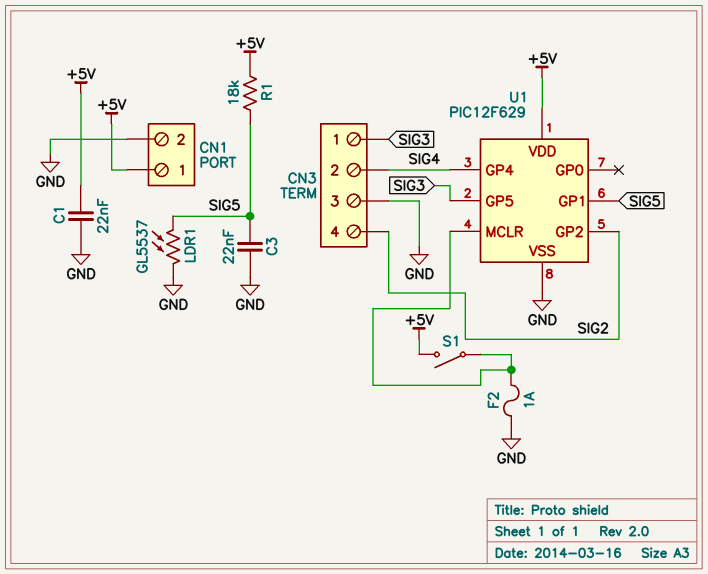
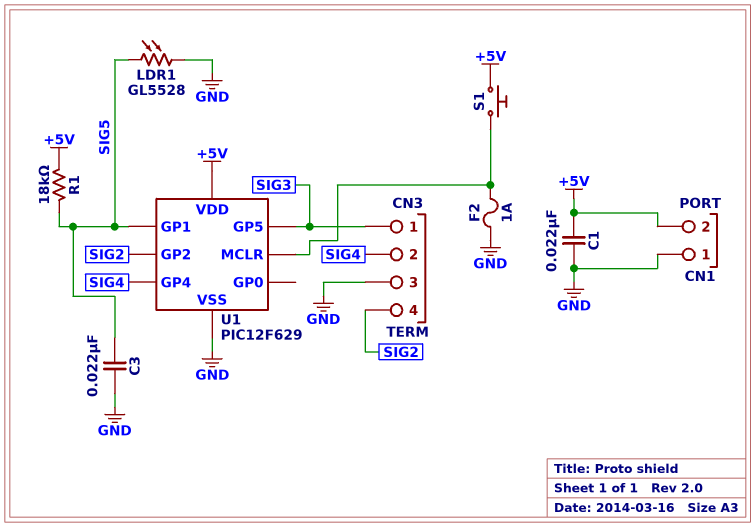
CN1 pin 1: +5V -> GND
CN1 pin 2: GND -> +5V
LDR1: GL5537 (GND, SIG5) -> GL5528 (GND, SIG5)
S1: switch (+5V, U1/MCLR) -> button (+5V, U1/MCLR)

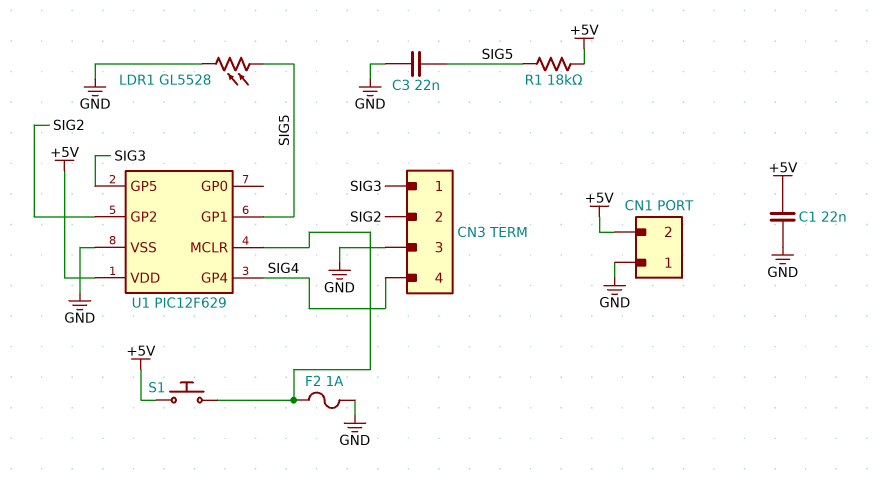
CN3 pin 2: SIG4 -> SIG2
CN3 pin 4: SIG2 -> SIG4

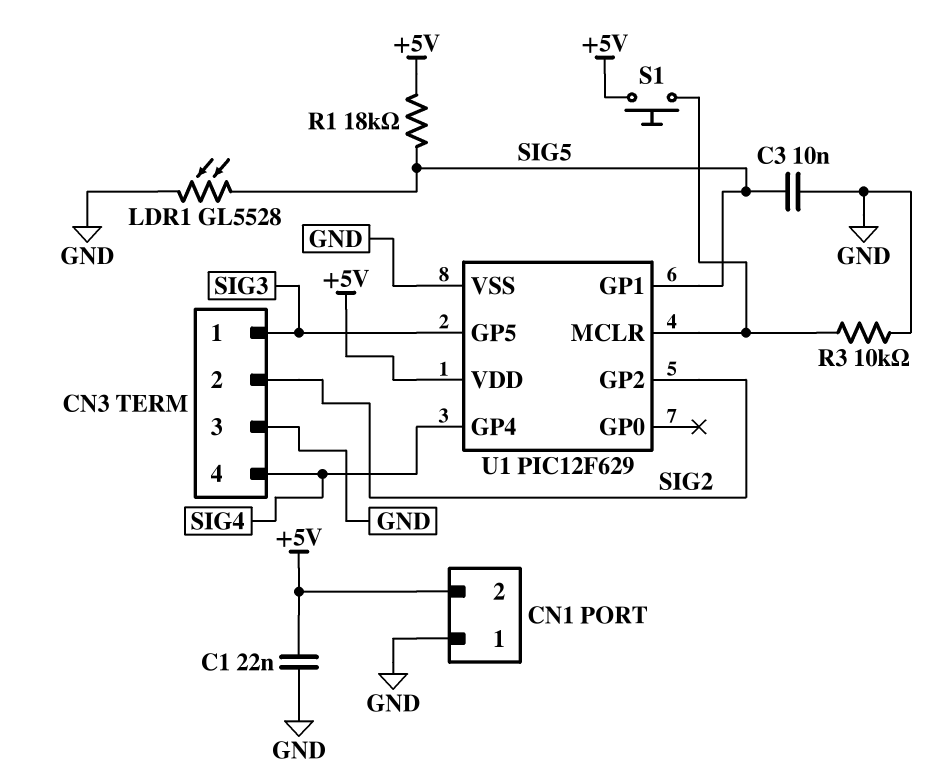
C3: 22nF (GND, SIG5) -> 10nF (GND, SIG5)
F2: 1A (GND, U1/MCLR) -> none
R3: none -> 10k (GND, U1/MCLR)

